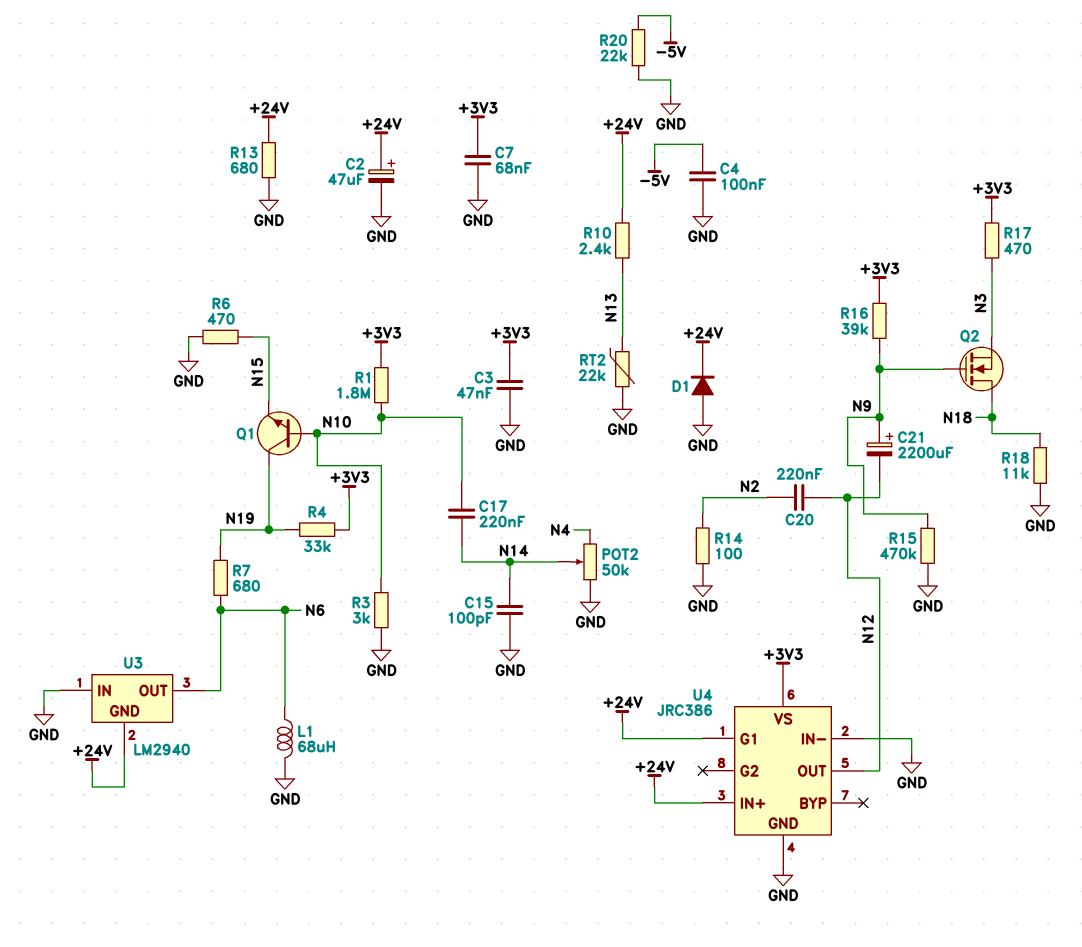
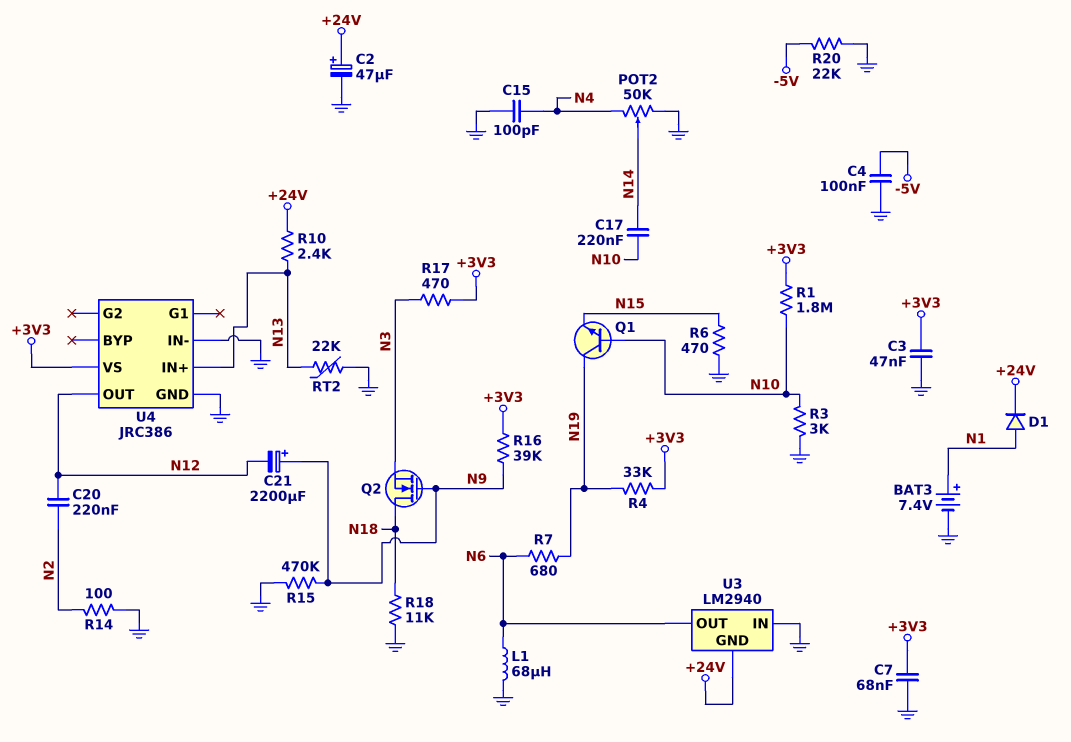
BAT3: none -> 7.4V (plus N1, minus GND)
C15: 100pF (GND, N14) -> 100pF (GND, N4)
D1: diode (A GND, K +24V) -> diode (A N1, K +24V)
R13: 680 (+24V, GND) -> none
U4 pin G1: +24V -> none
U4 pin IN+: +24V -> N13

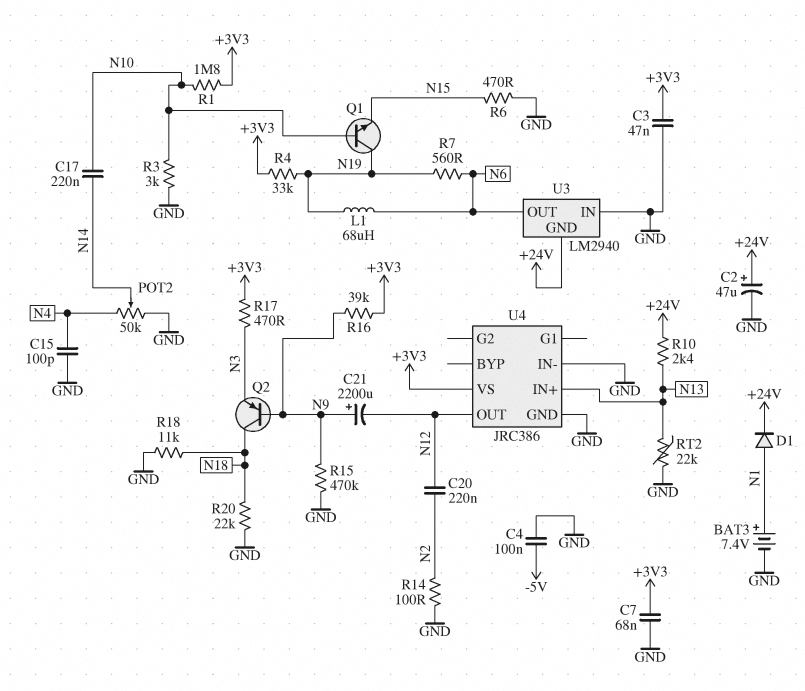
L1: 68uH (GND, N6) -> 68uH (N6, N19)
Q2: NMOS (G N9, D N18, S N3) -> PNP (B N9, C N18, E N3)
R7: 680 (N6, N19) -> 560 (N6, N19)
R20: 22k (-5V, GND) -> 22k (GND, N18)

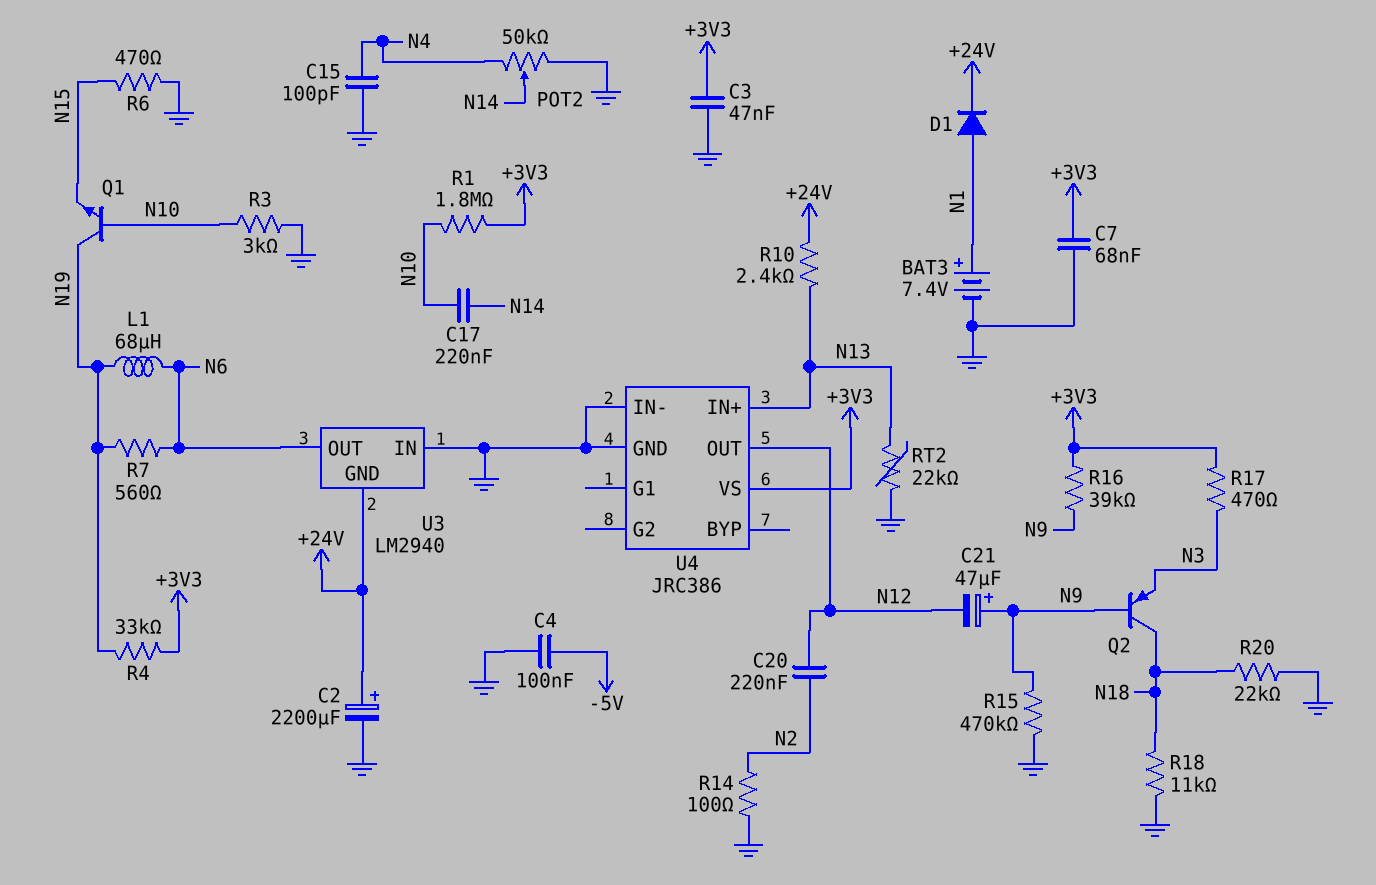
C2: 47uF (plus +24V, minus GND) -> 2200uF (plus +24V, minus GND)
C21: 2200uF (plus N9, minus N12) -> 47uF (plus N9, minus N12)

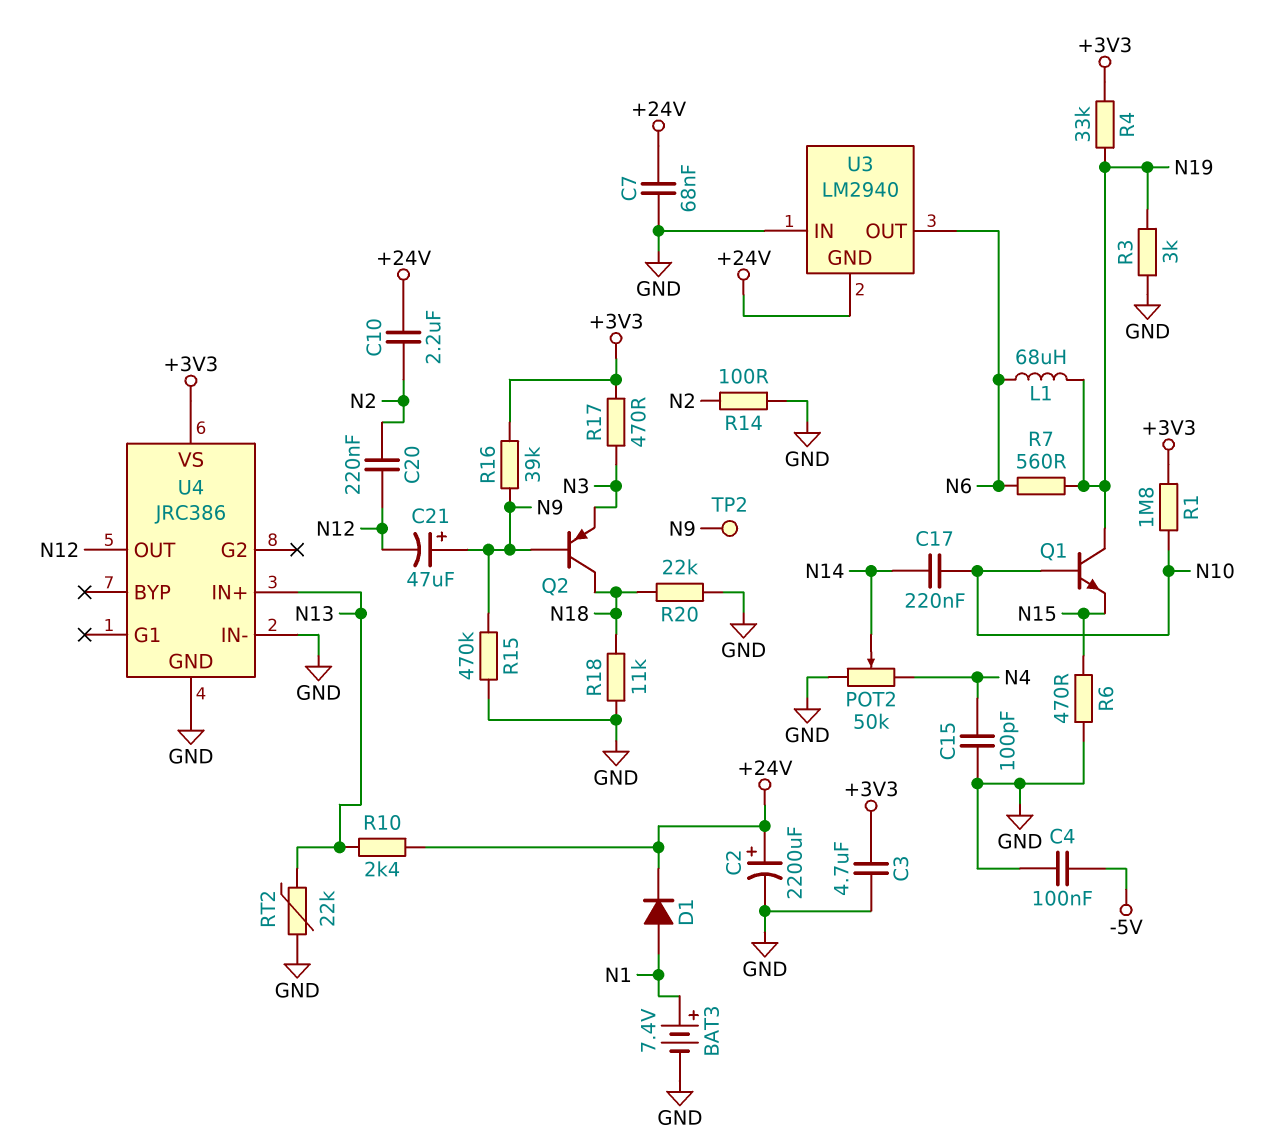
C3: 47nF (+3V3, GND) -> 4.7uF (+3V3, GND)
C7: 68nF (+3V3, GND) -> 68nF (+24V, GND)
C10: none -> 2.2uF (+24V, N2)
R3: 3k (GND, N10) -> 3k (GND, N19)
TP2: none -> test point (N9)

